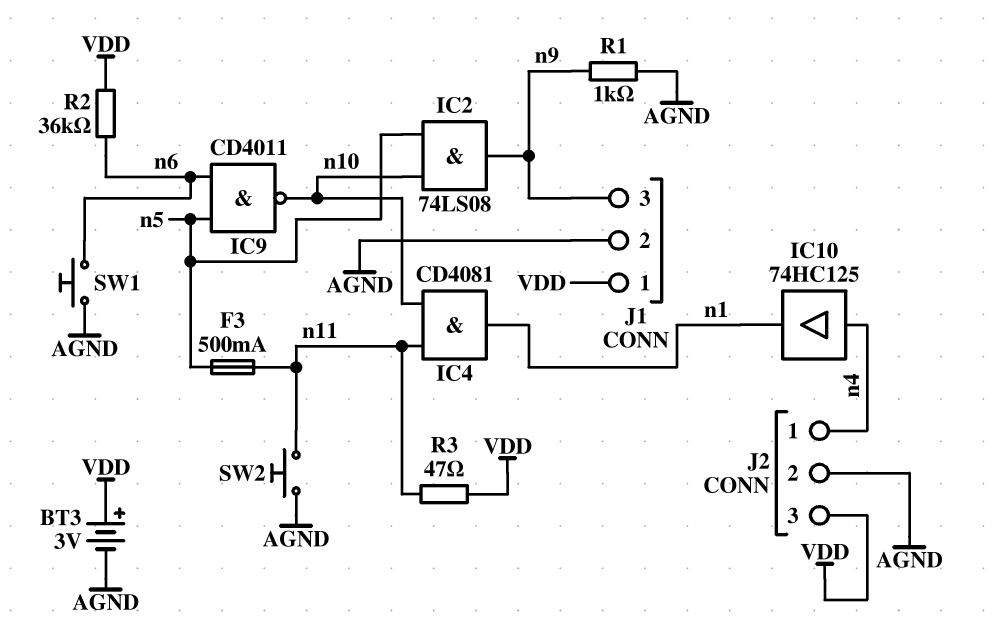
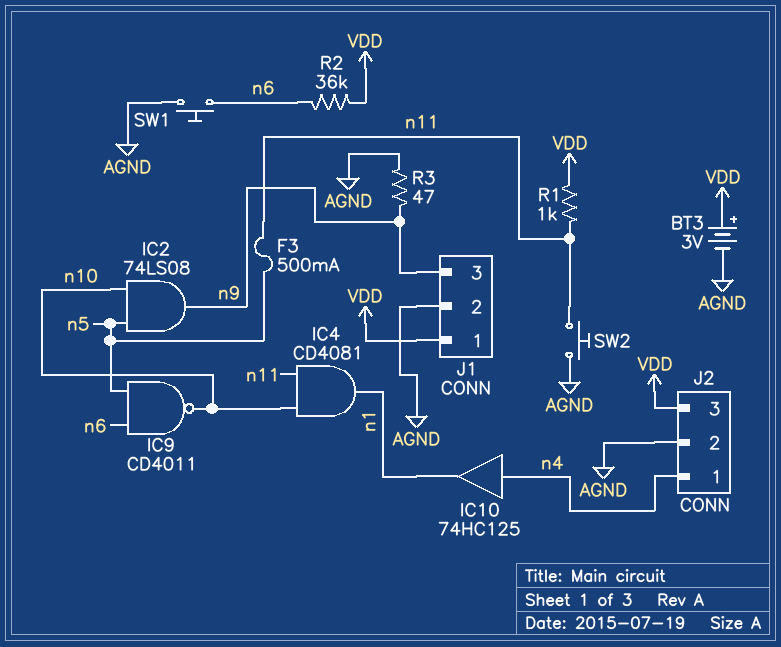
R1: 1k (AGND, n9) -> 1k (VDD, n11)
R3: 47 (VDD, n11) -> 47 (AGND, n9)

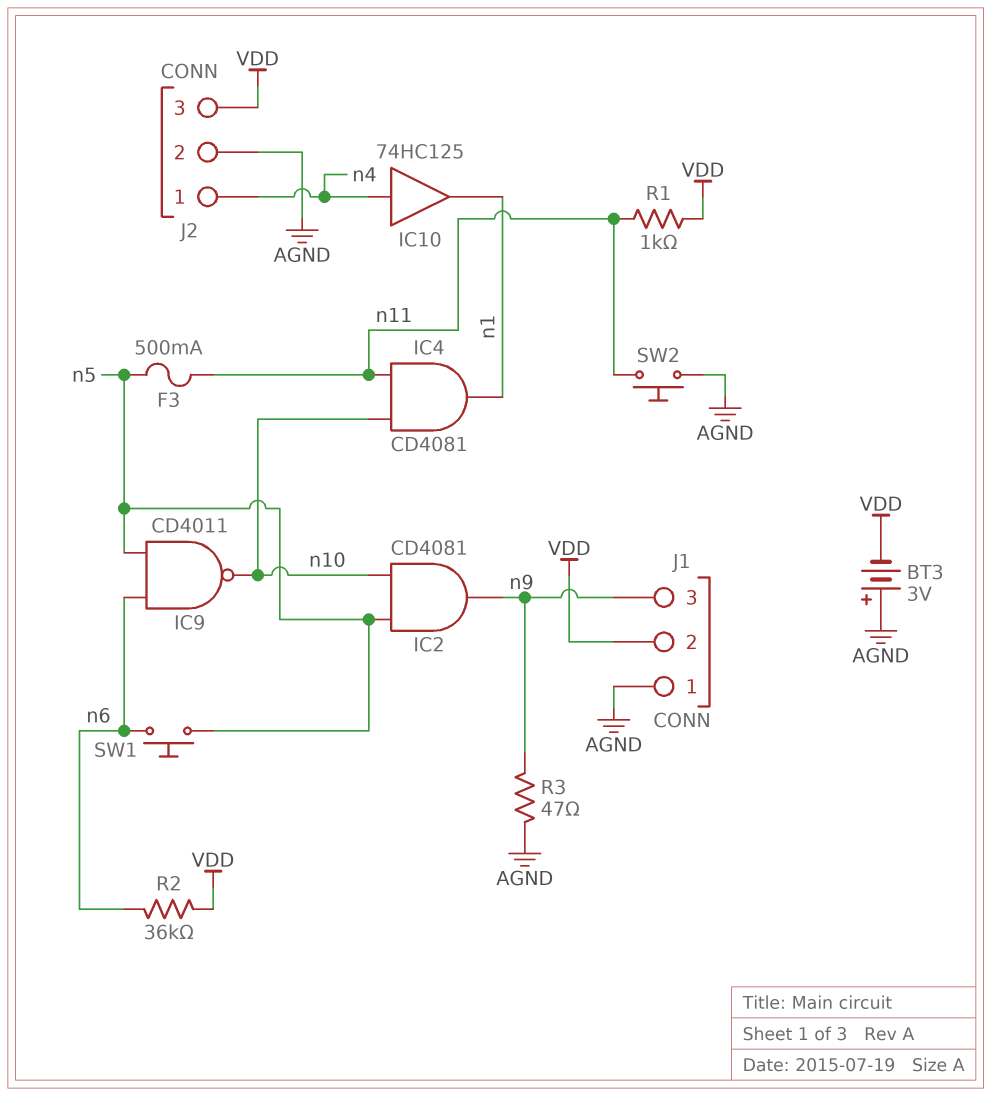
BT3: 3V (plus VDD, minus AGND) -> 3V (plus AGND, minus VDD)
IC2: AND 74LS08 (in n5, in n10, out n9) -> AND CD4081 (in n5, in n10, out n9)
J1 pin 1: VDD -> AGND
J1 pin 2: AGND -> VDD
SW1: button (AGND, n6) -> button (n5, n6)

